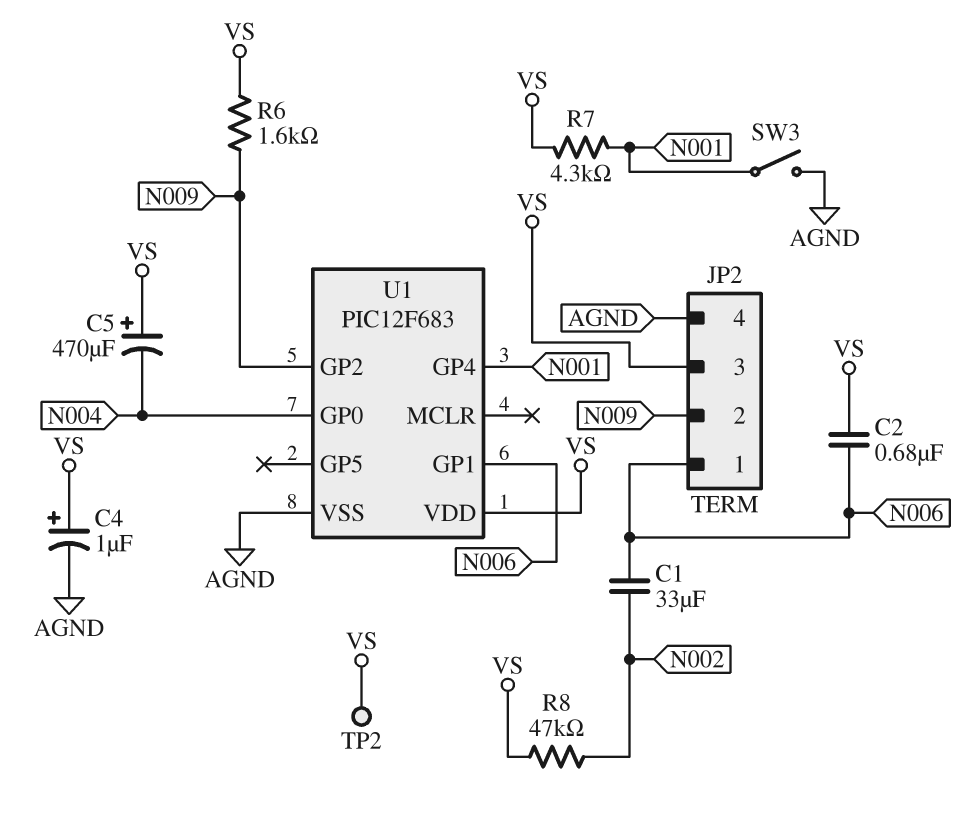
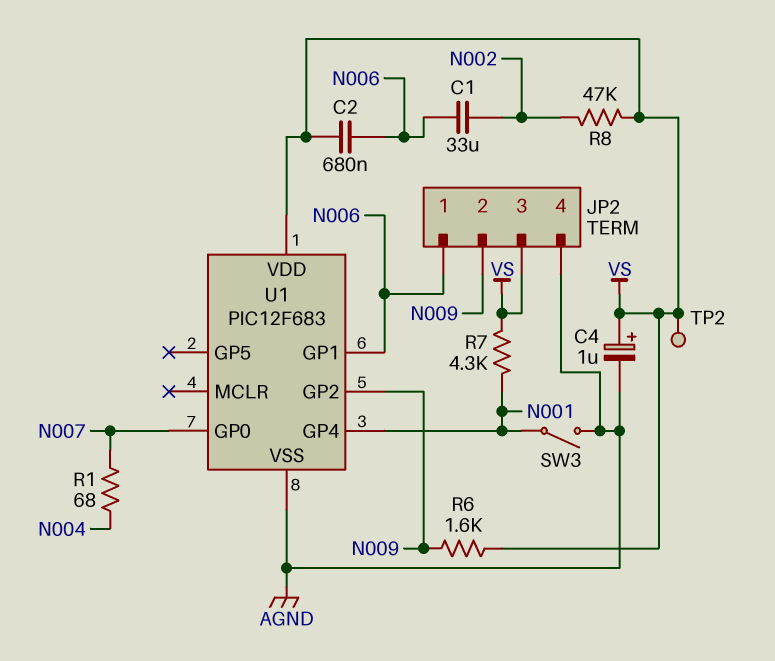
C5: 470uF (plus VS, minus N004) -> none
R1: none -> 68 (N004, N007)
U1 pin GP0: N004 -> N007

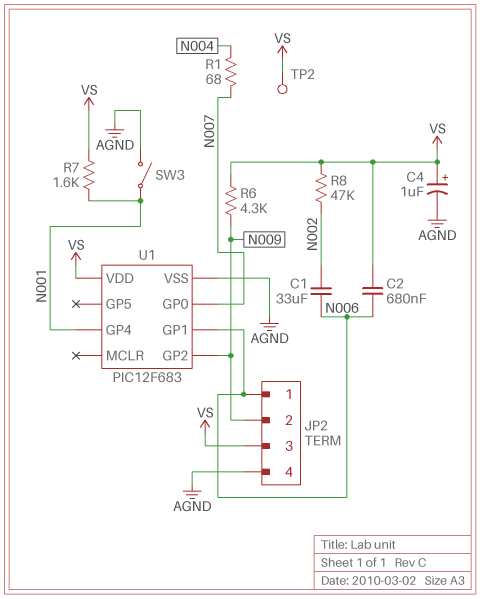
R6: 1.6k (N009, VS) -> 4.3k (N009, VS)
R7: 4.3k (N001, VS) -> 1.6k (N001, VS)

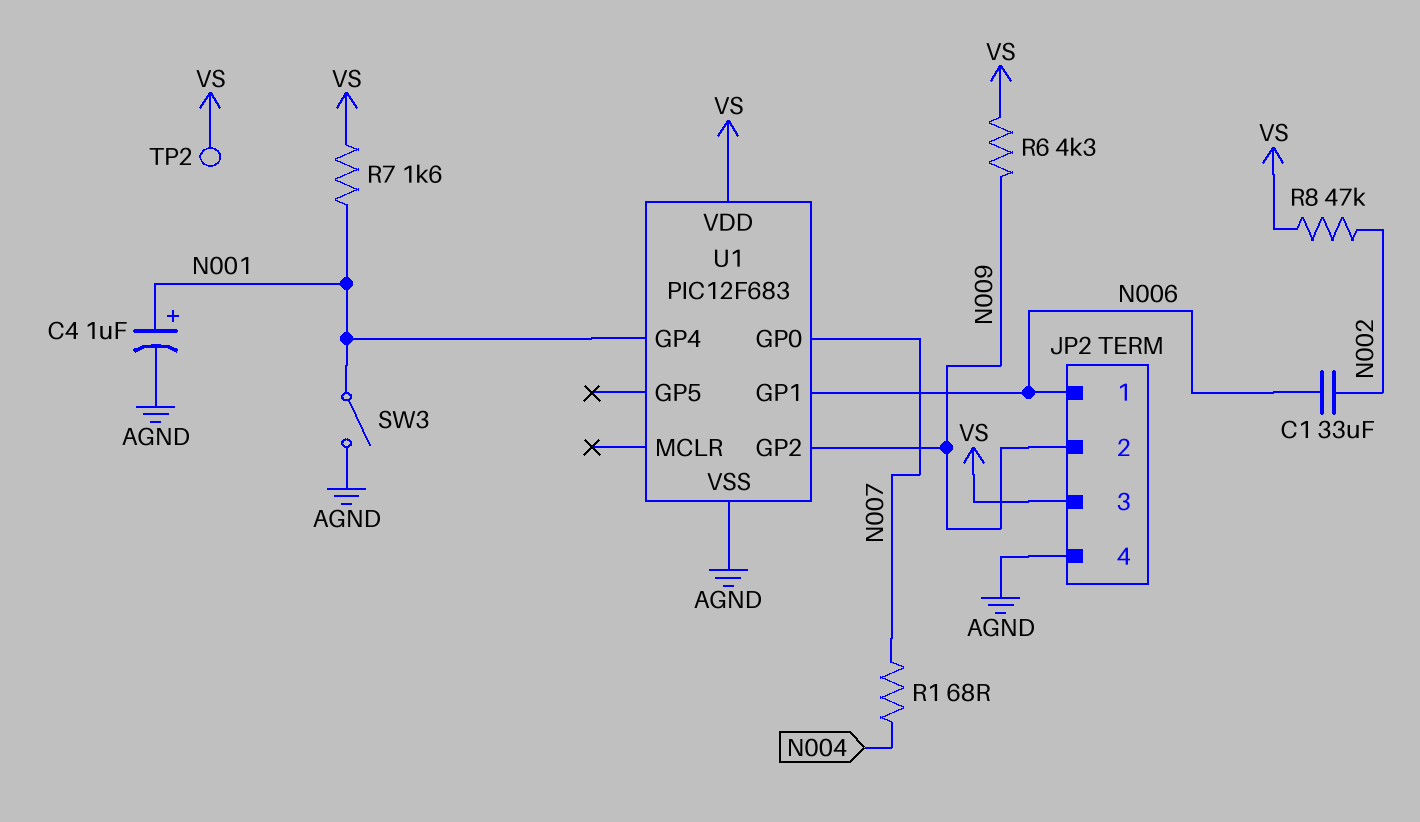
C2: 680nF (N006, VS) -> none
C4: 1uF (plus VS, minus AGND) -> 1uF (plus N001, minus AGND)

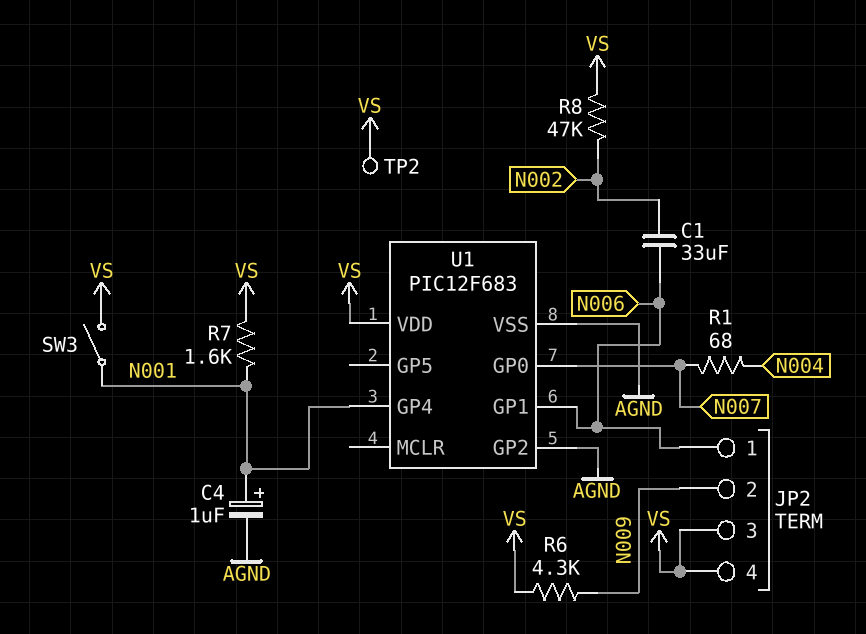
JP2 pin 4: AGND -> VS
SW3: switch (AGND, N001) -> switch (N001, VS)
U1 pin GP2: N009 -> AGND

